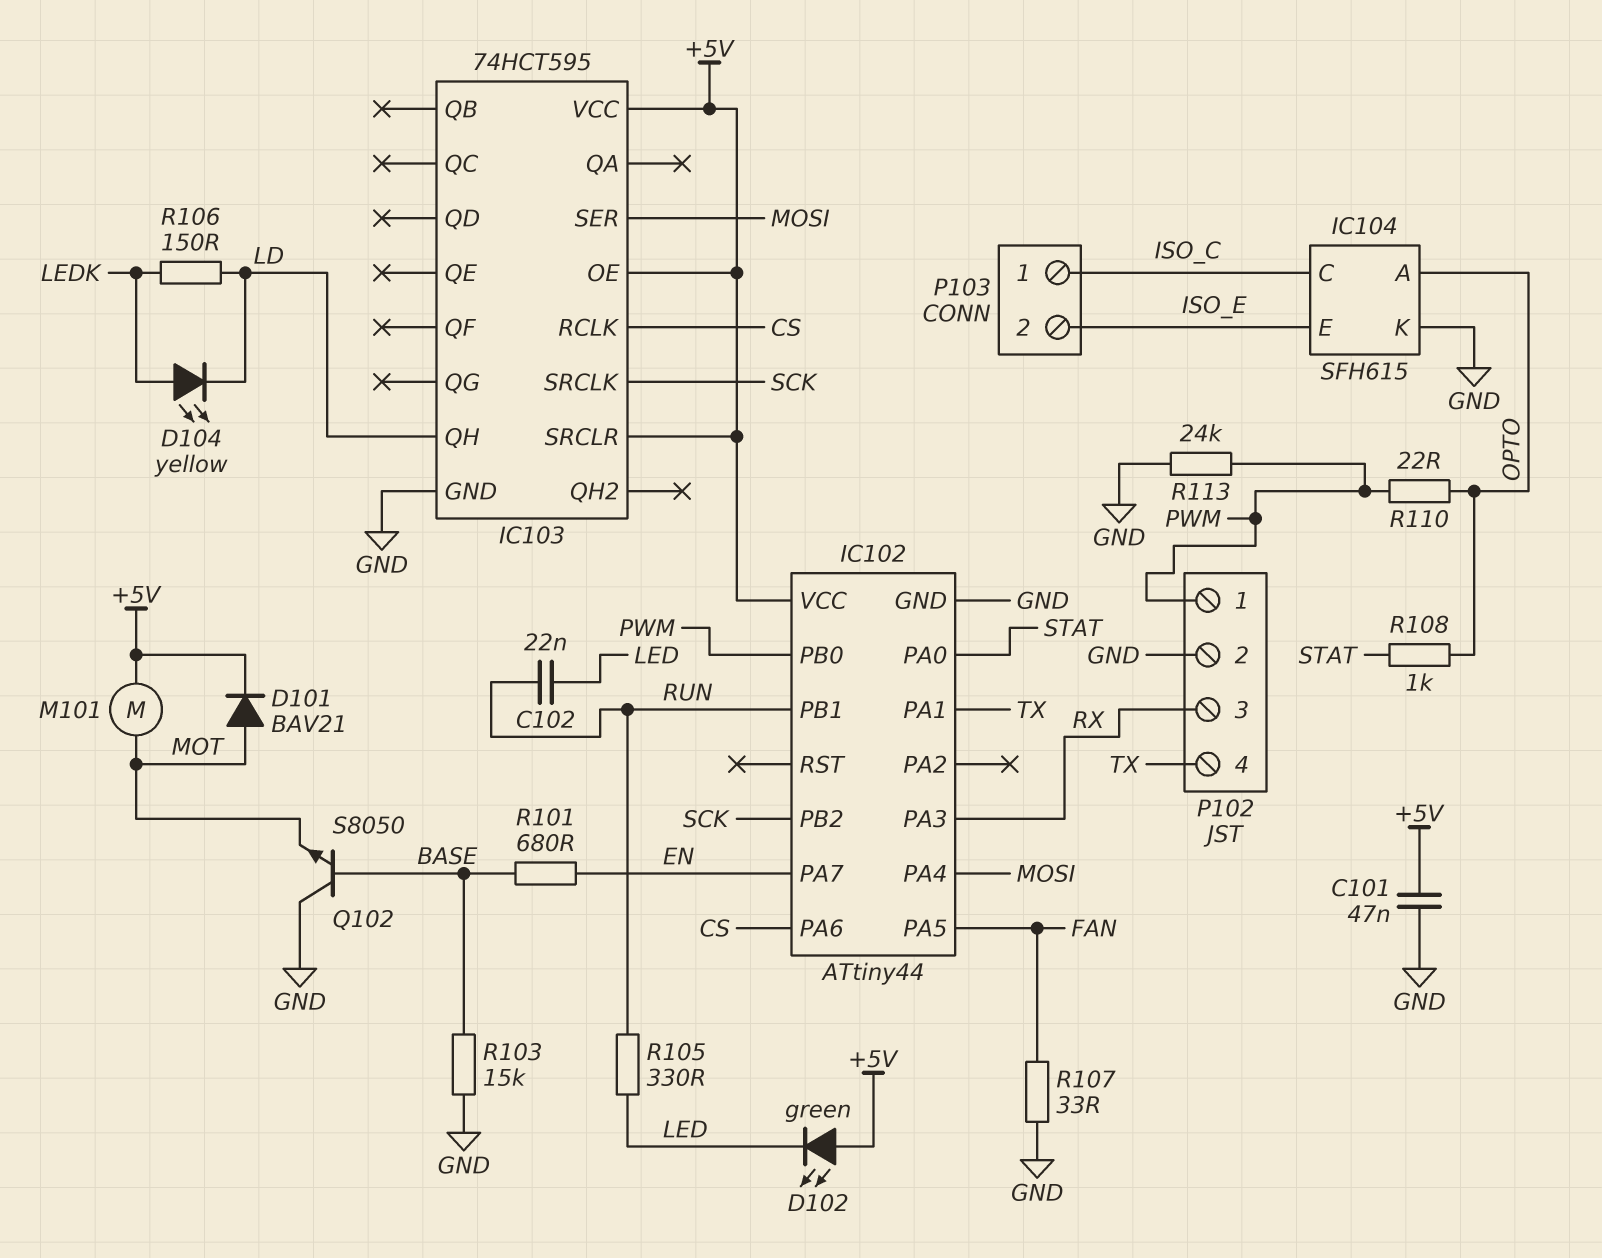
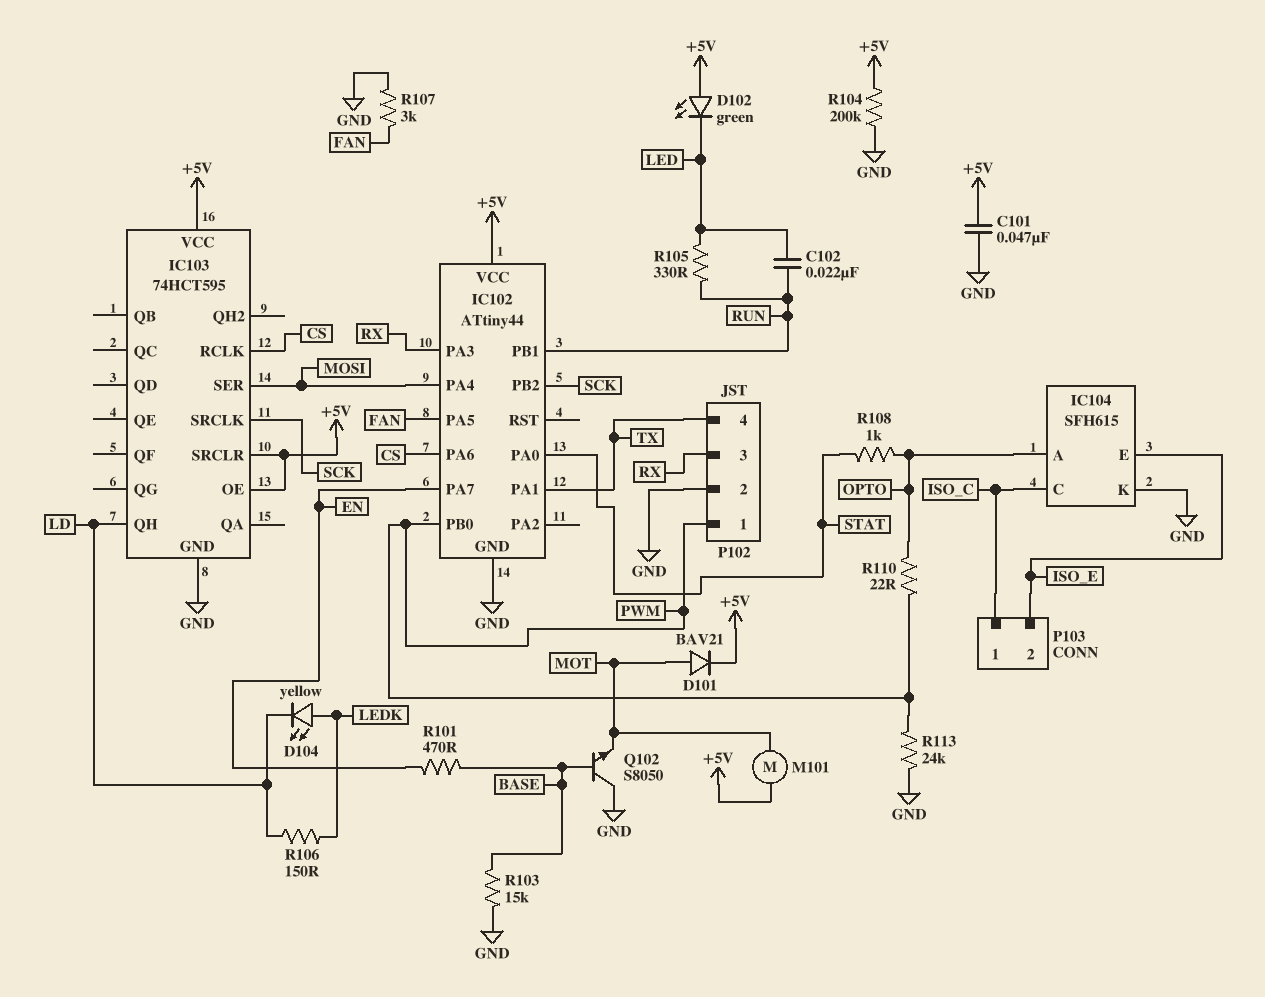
R101: 680 (BASE, EN) -> 470 (BASE, EN)
R104: none -> 200k (+5V, GND)
R107: 33 (FAN, GND) -> 3k (FAN, GND)

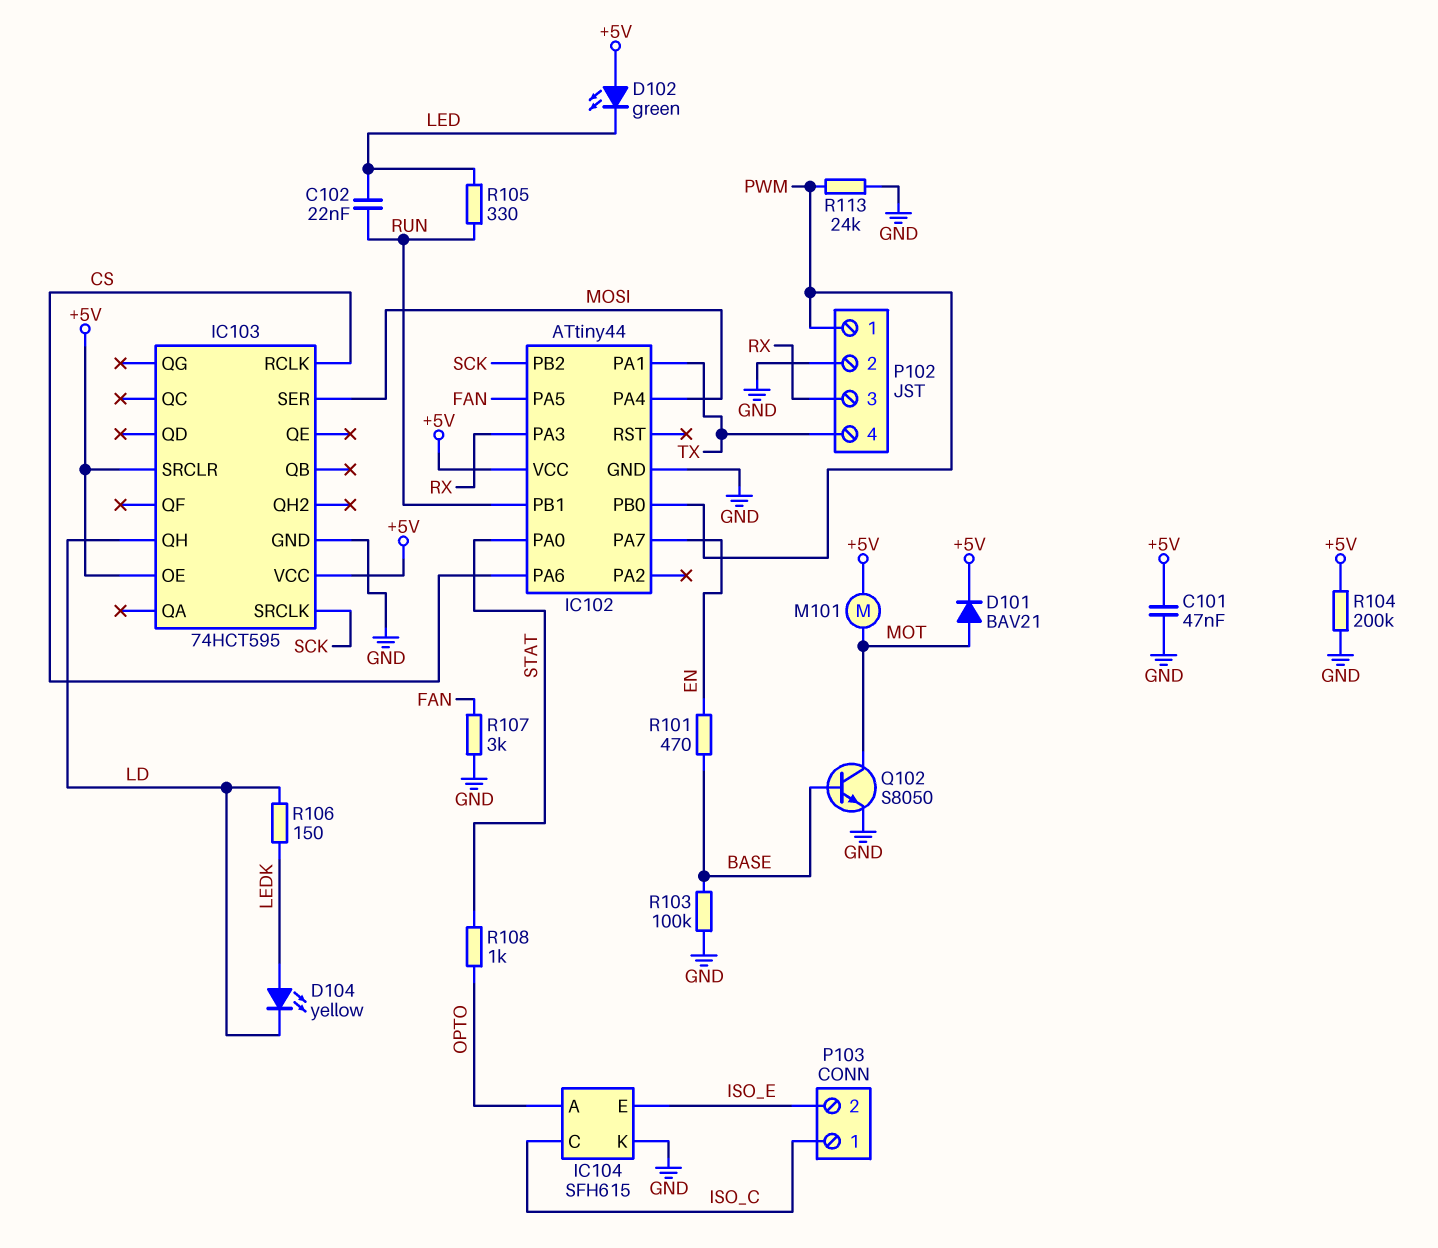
Q102: NPN S8050 (B BASE, C GND, E MOT) -> NPN S8050 (B BASE, C MOT, E GND)
R103: 15k (BASE, GND) -> 100k (BASE, GND)
R110: 22 (OPTO, PWM) -> none

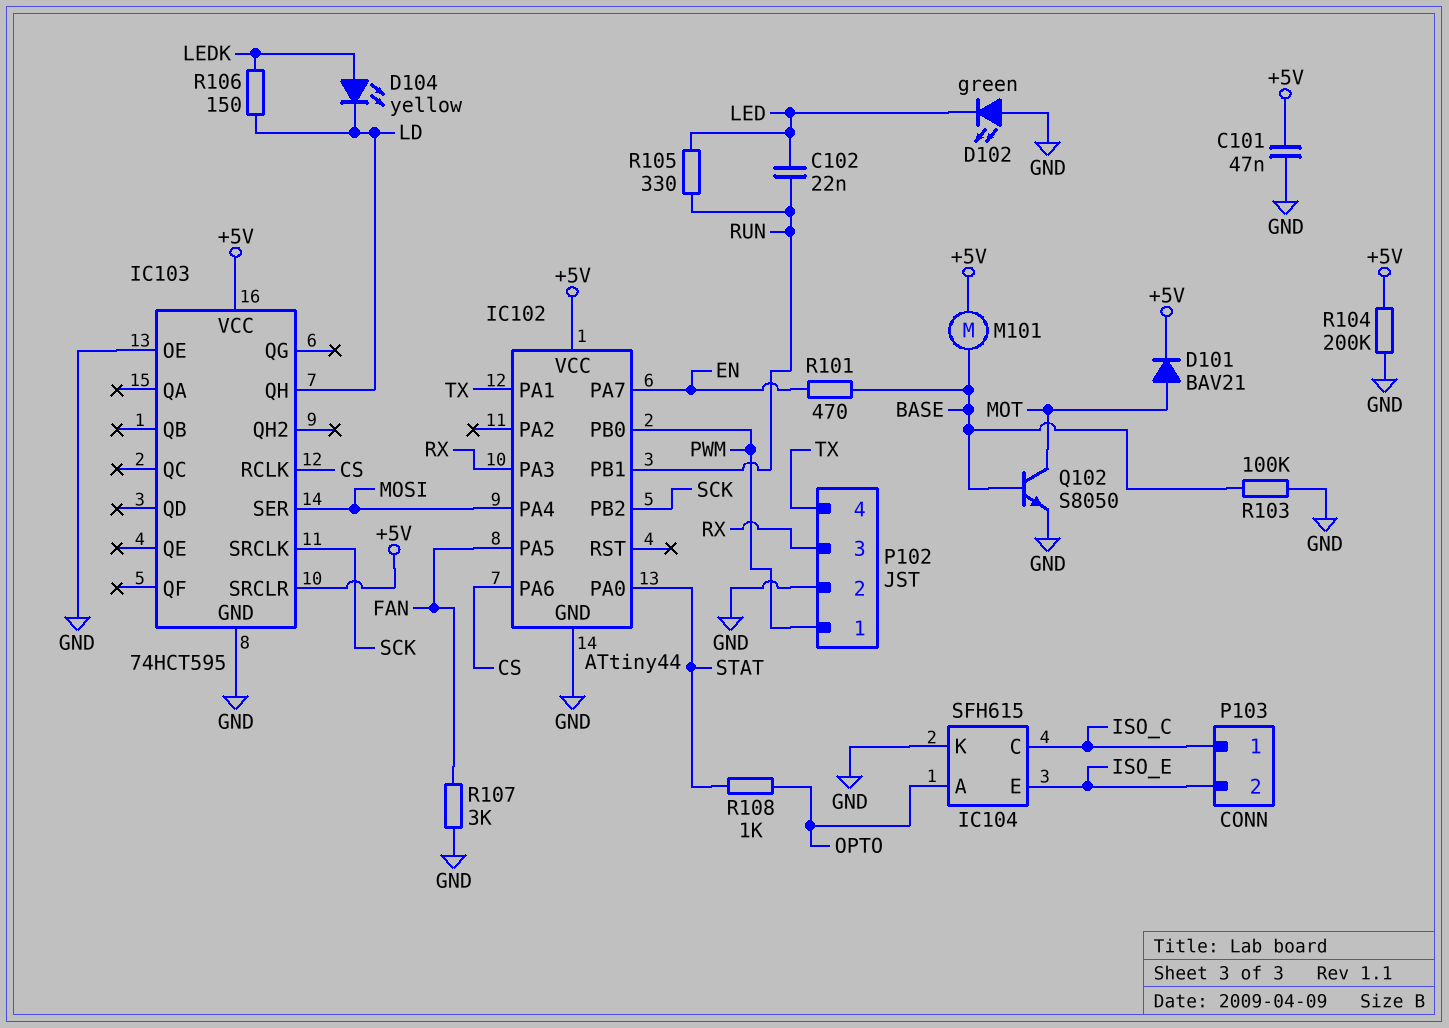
D102: LED green (A +5V, K LED) -> LED green (A GND, K LED)
IC103 pin OE: +5V -> GND
M101: motor (+5V, MOT) -> motor (+5V, BASE)
R113: 24k (GND, PWM) -> none

